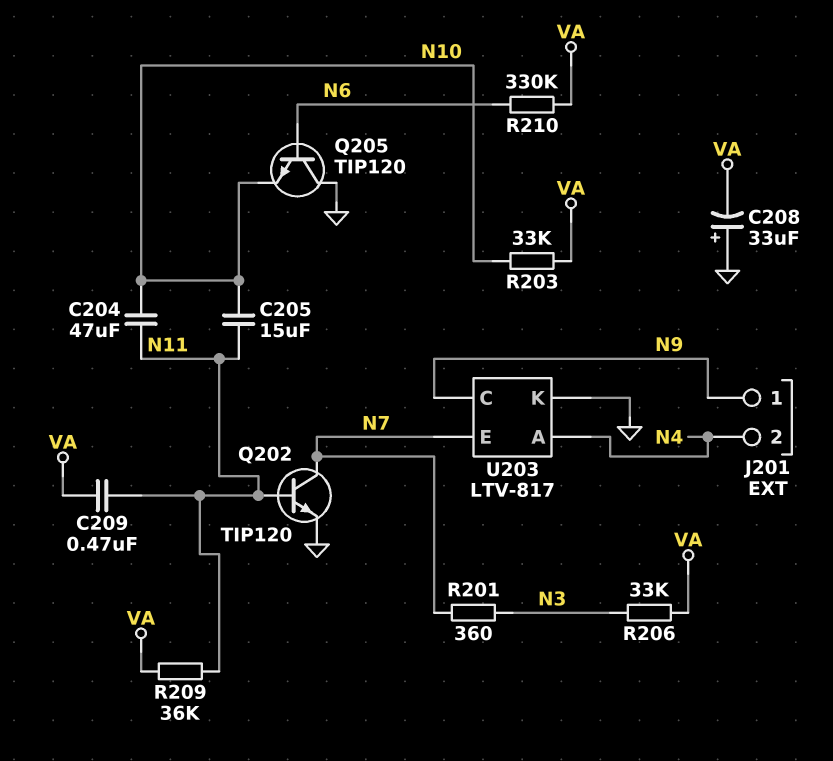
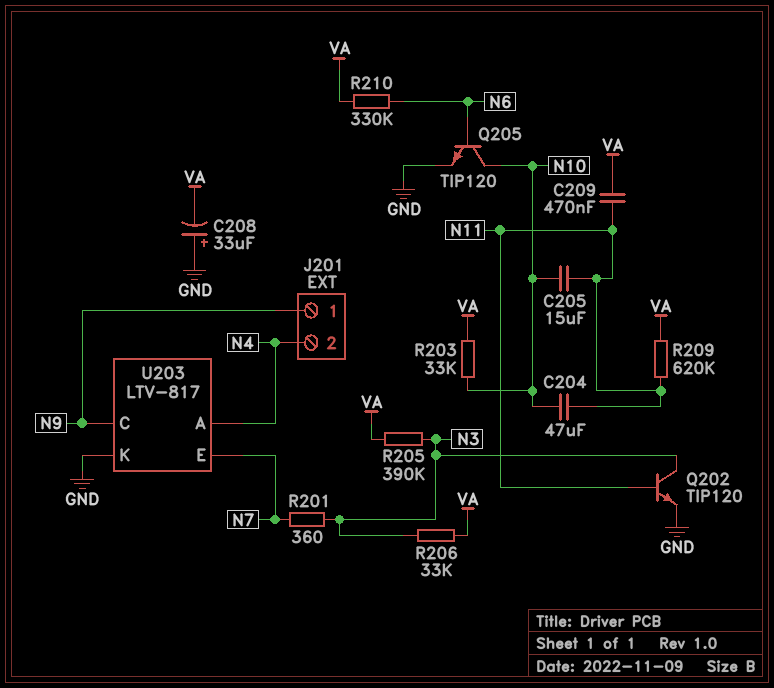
Q202: NPN TIP120 (B N11, C N7, E GND) -> NPN TIP120 (B N11, C N3, E GND)
Q205: NPN TIP120 (B N6, C GND, E N10) -> NPN TIP120 (B N6, C N10, E GND)
R205: none -> 390k (N3, VA)
R209: 36k (N11, VA) -> 620k (N11, VA)

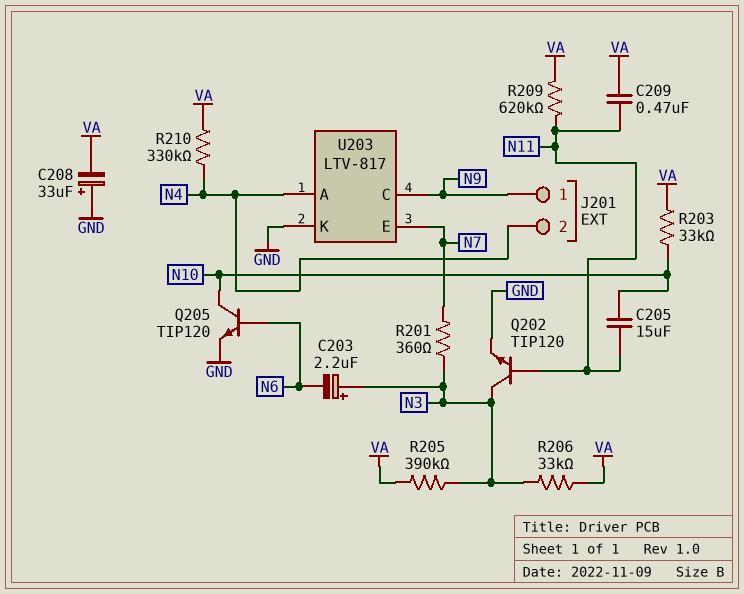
C203: none -> 2.2uF (plus N3, minus N6)
C204: 47uF (N10, N11) -> none
R210: 330k (N6, VA) -> 330k (N4, VA)

